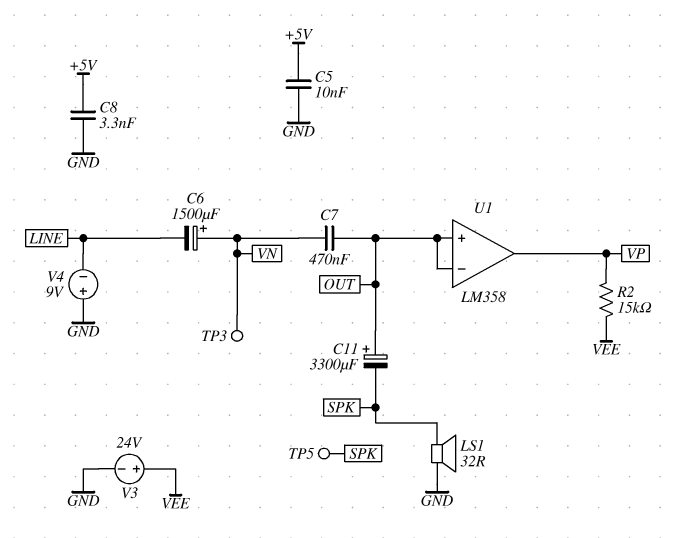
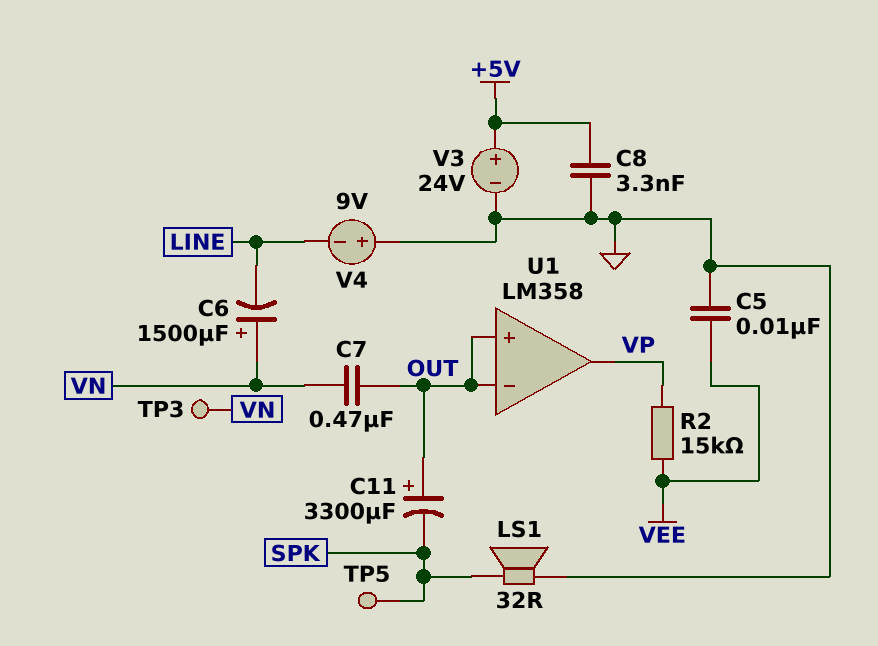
C5: 10nF (+5V, GND) -> 10nF (GND, VEE)
V3: 24V (plus VEE, minus GND) -> 24V (plus +5V, minus GND)

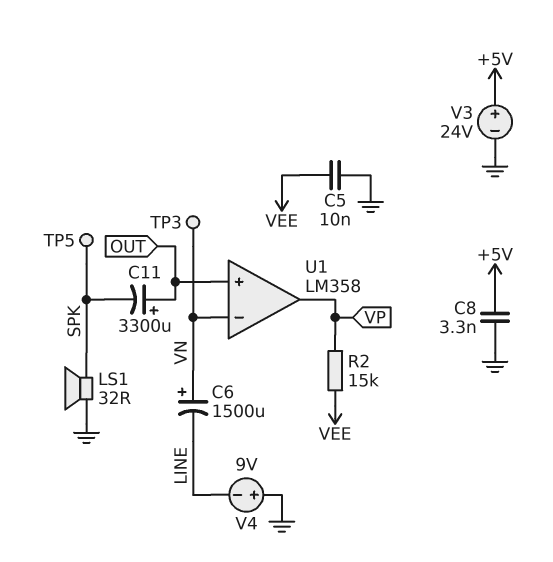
C7: 470nF (OUT, VN) -> none
U1 pin in-: OUT -> VN

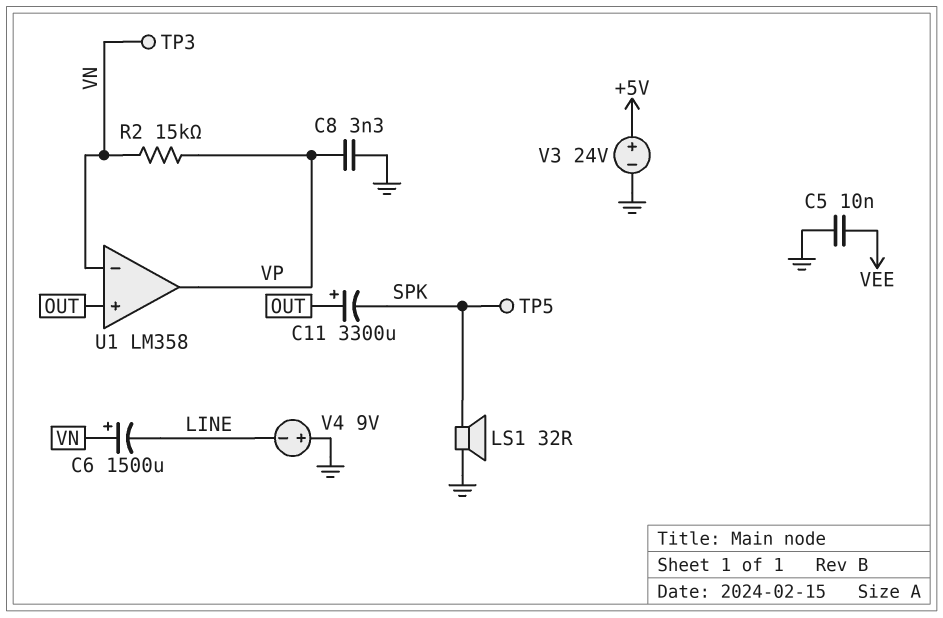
C8: 3.3nF (+5V, GND) -> 3.3nF (GND, VP)
R2: 15k (VEE, VP) -> 15k (VN, VP)

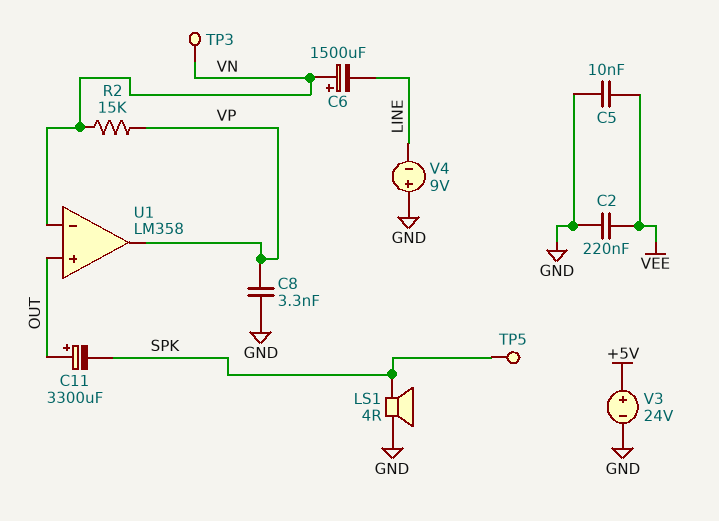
C2: none -> 220nF (GND, VEE)
LS1: speaker 32R (GND, SPK) -> speaker 4R (GND, SPK)

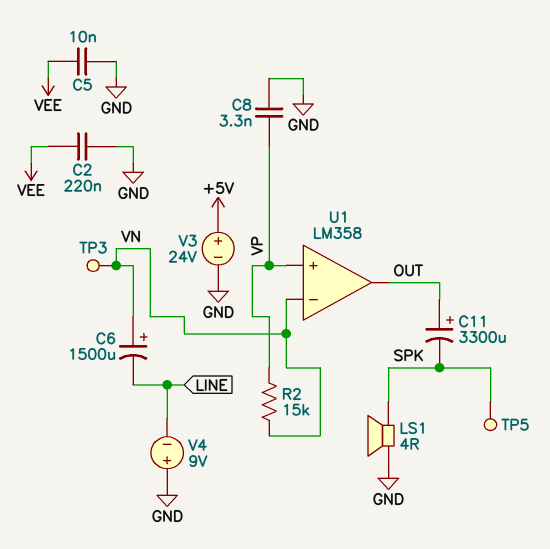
U1 pin in+: OUT -> VP
U1 pin out: VP -> OUT

